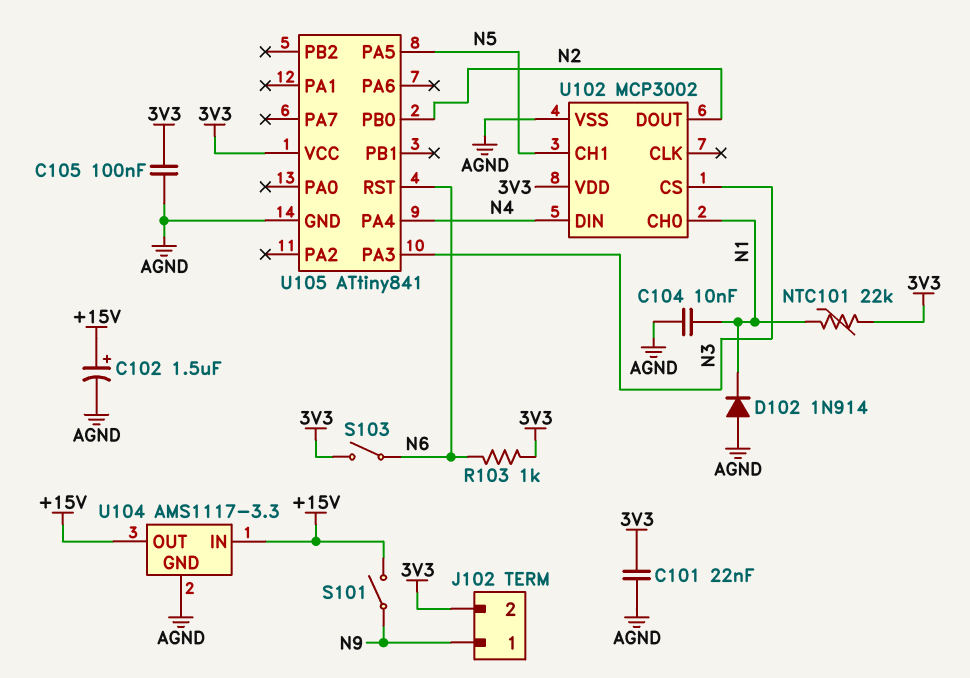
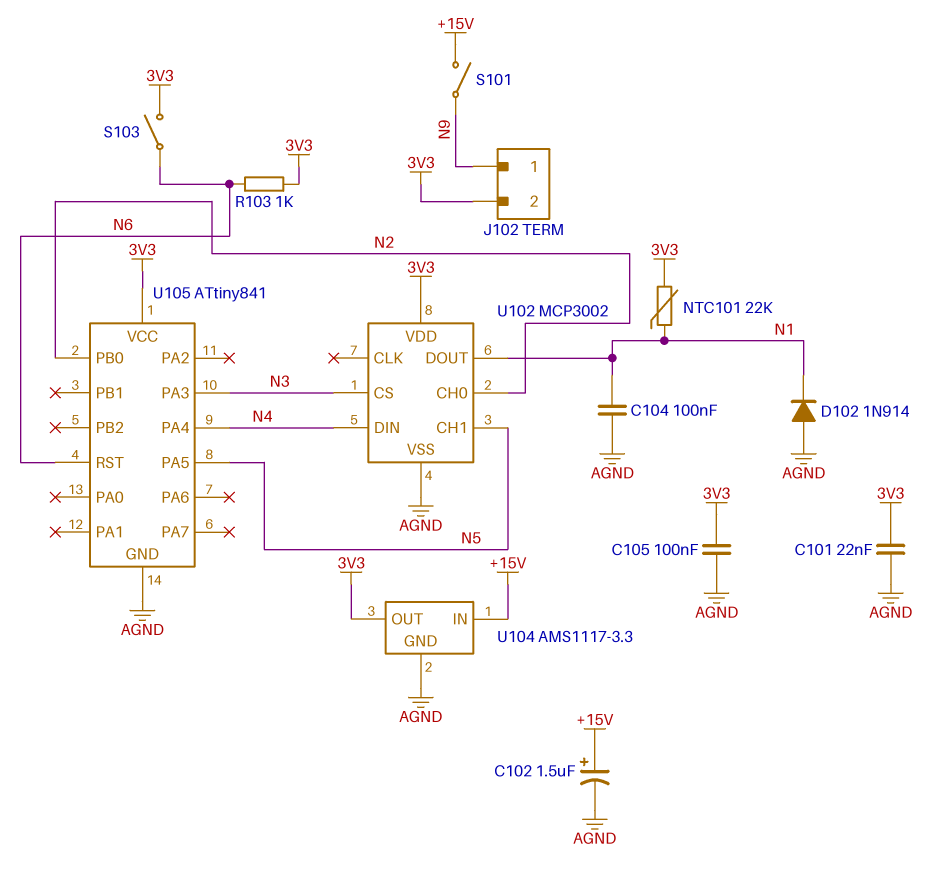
C104: 10nF (AGND, N1) -> 100nF (AGND, N1)
U102 pin CH0: N1 -> N2
U102 pin DOUT: N2 -> N1
U104 pin OUT: +15V -> 3V3

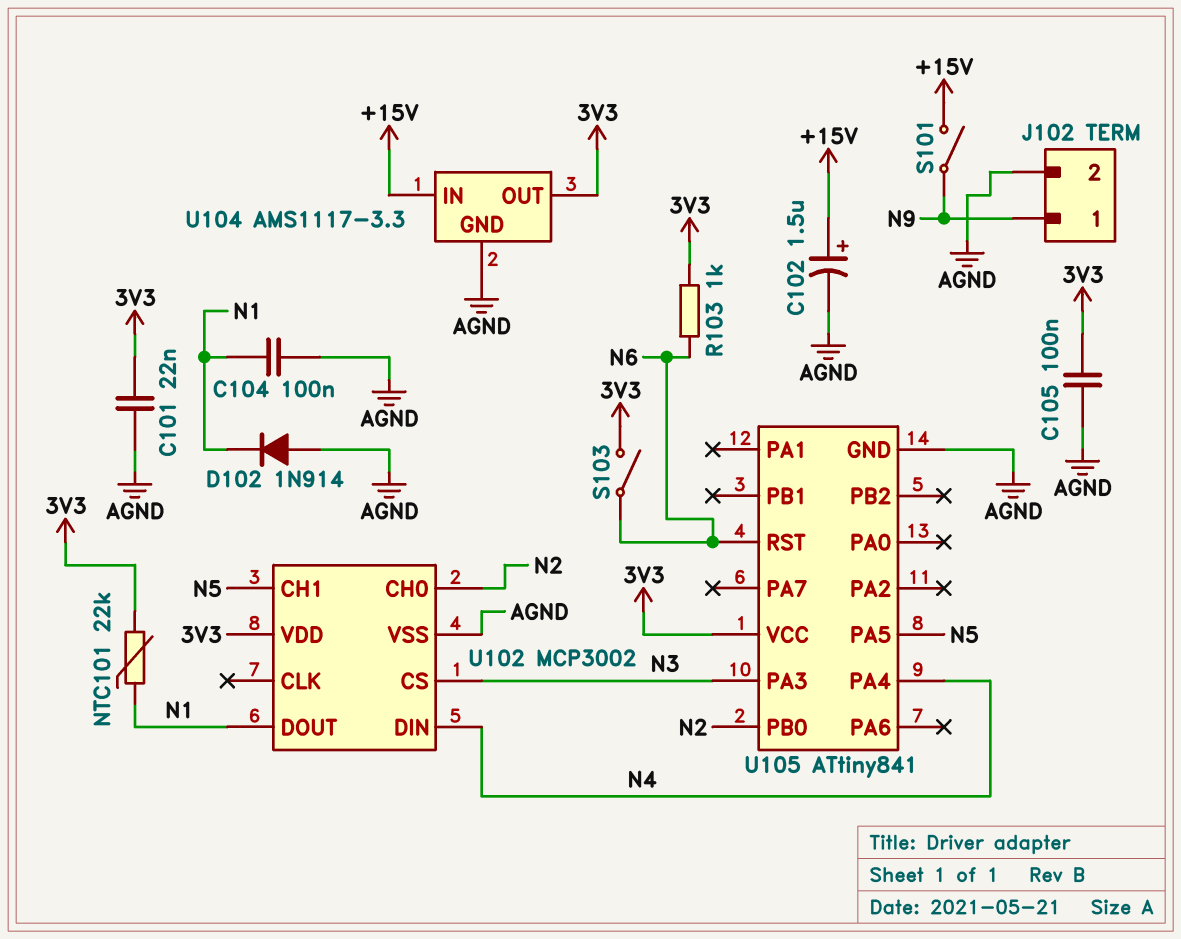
J102 pin 2: 3V3 -> AGND

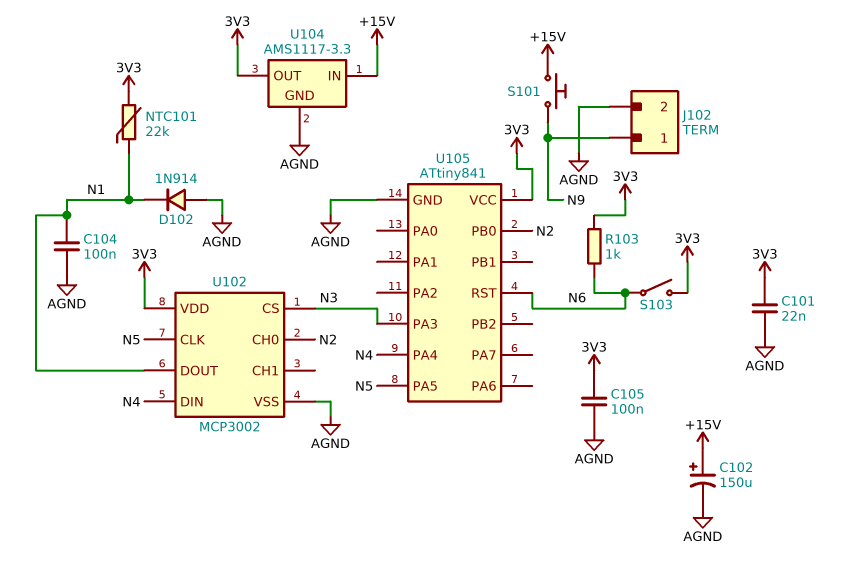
C102: 1.5uF (plus +15V, minus AGND) -> 150uF (plus +15V, minus AGND)
S101: switch (+15V, N9) -> button (+15V, N9)
U102 pin CH1: N5 -> none
U102 pin CLK: none -> N5

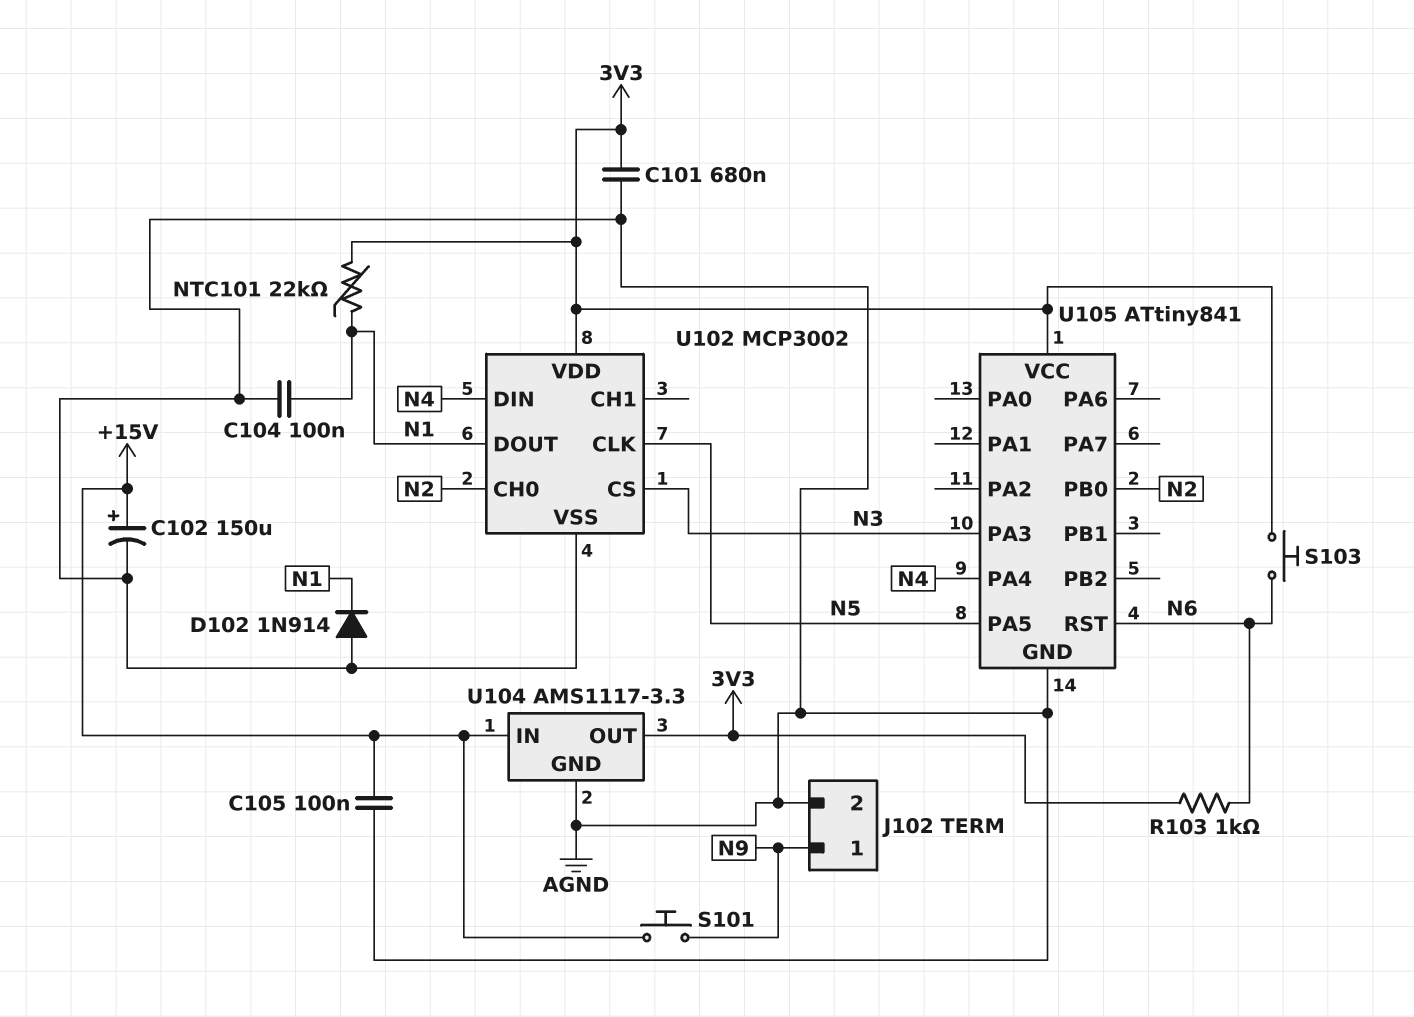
C101: 22nF (3V3, AGND) -> 680nF (3V3, AGND)
C105: 100nF (3V3, AGND) -> 100nF (+15V, AGND)
S103: switch (3V3, N6) -> button (3V3, N6)

